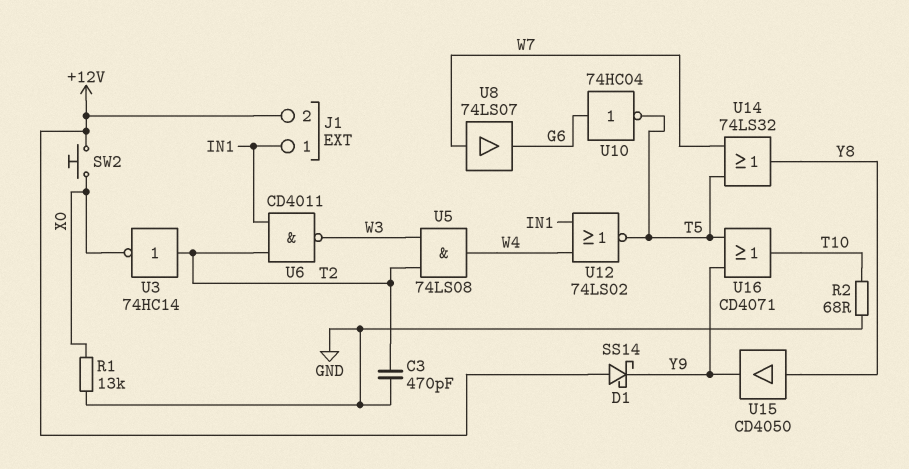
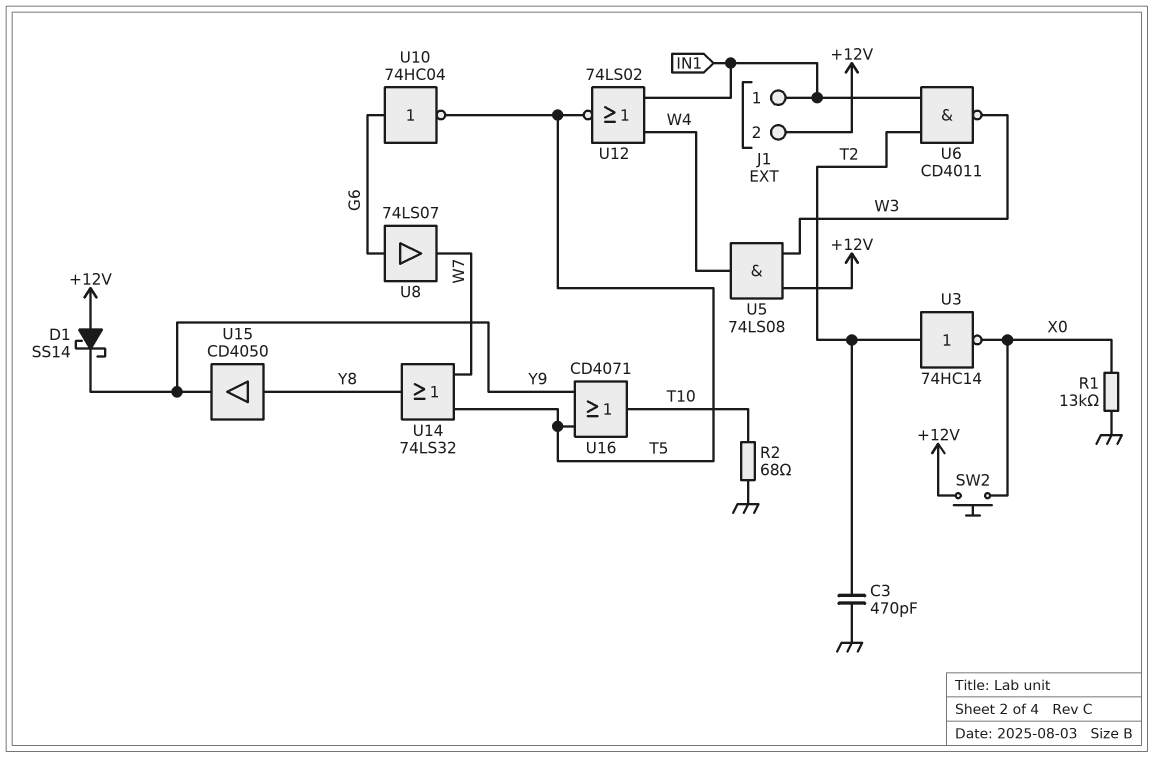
U5: AND 74LS08 (in T2, in W3, out W4) -> AND 74LS08 (in +12V, in W3, out W4)
U8: buffer 74LS07 (in W7, out G6) -> buffer 74LS07 (in G6, out W7)

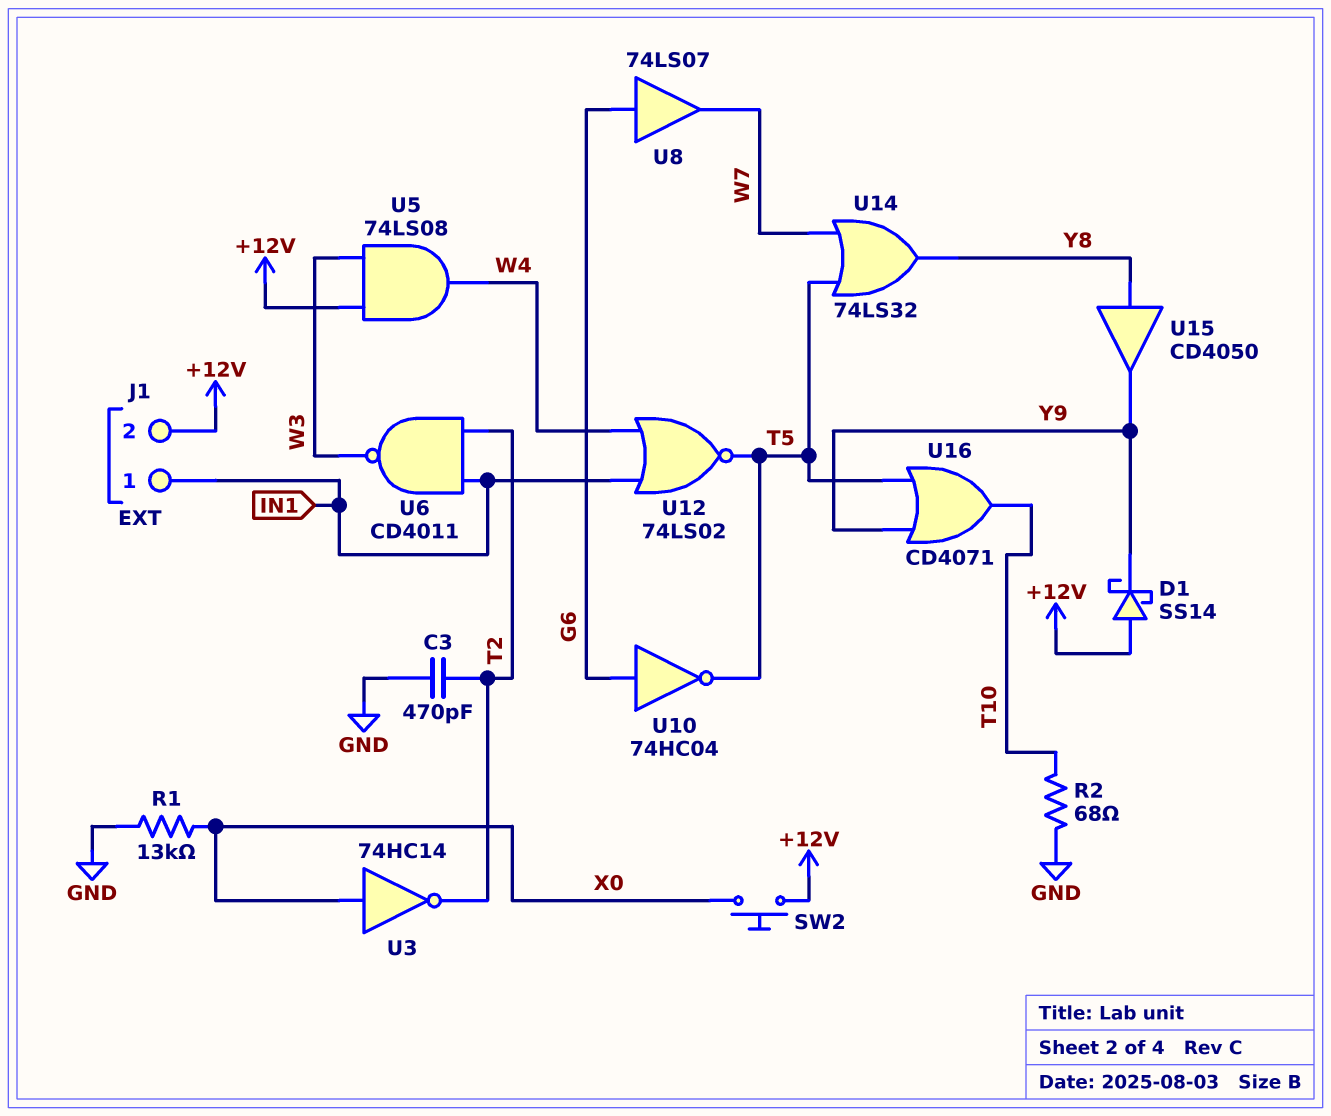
U3: NOT 74HC14 (in T2, out X0) -> NOT 74HC14 (in X0, out T2)

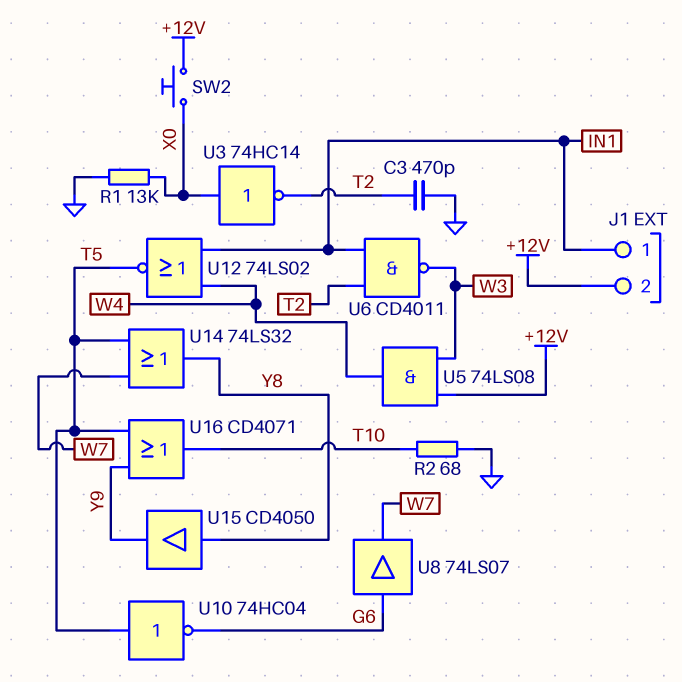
D1: schottky SS14 (A +12V, K Y9) -> none
U10: NOT 74HC04 (in G6, out T5) -> NOT 74HC04 (in T5, out G6)

